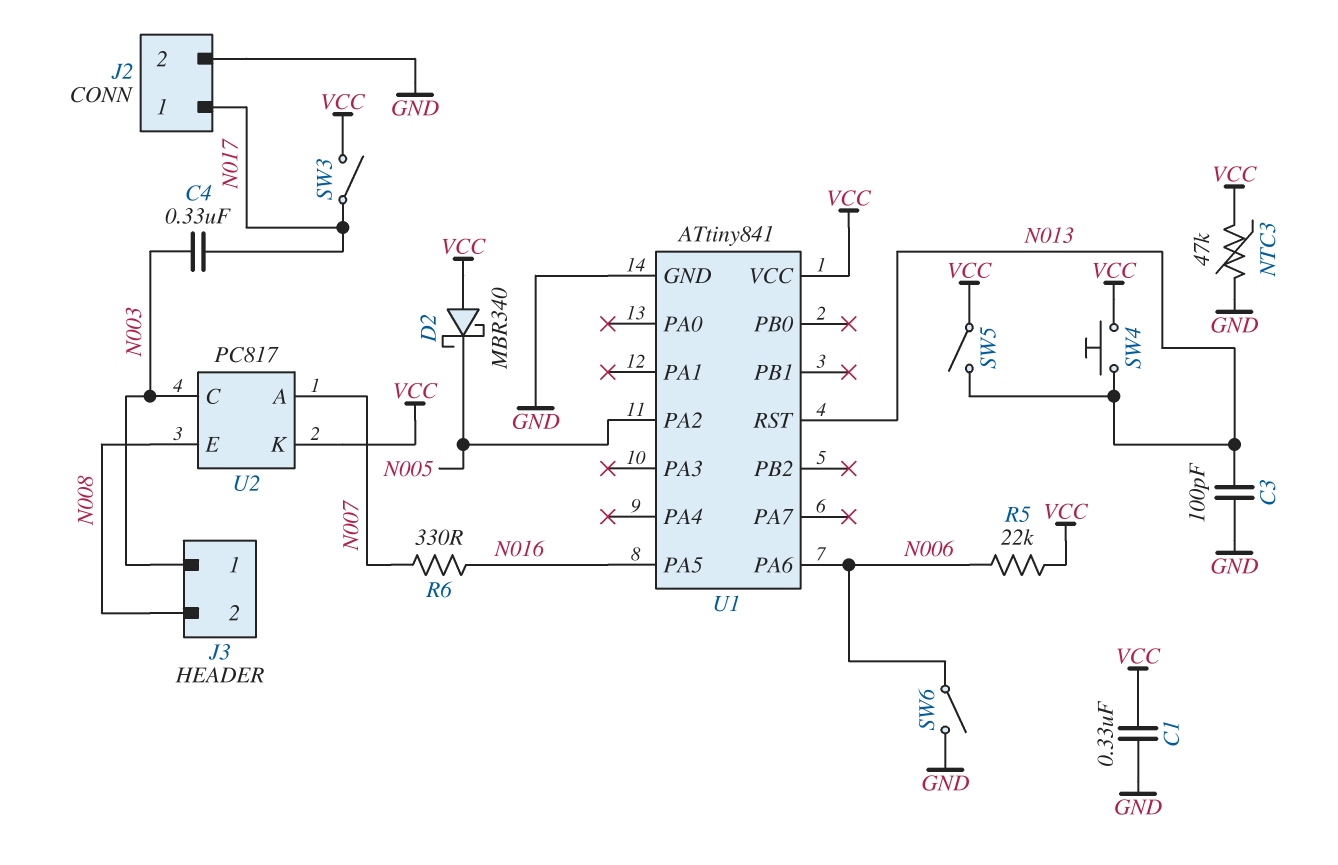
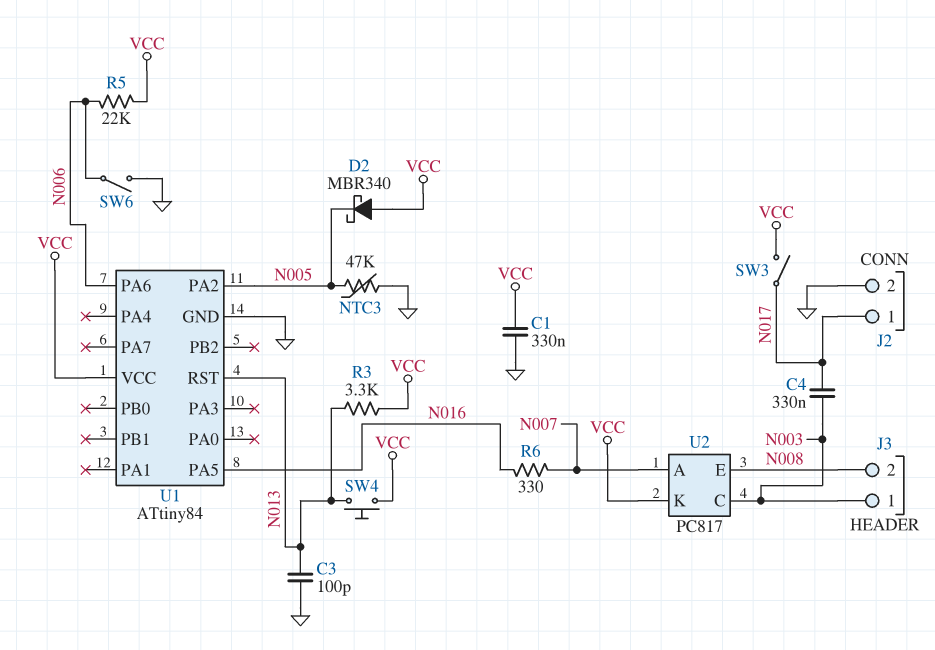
NTC3: 47k (GND, VCC) -> 47k (GND, N005)
R3: none -> 3.3k (N013, VCC)
SW5: switch (N013, VCC) -> none
U1: ATtiny841 -> ATtiny84

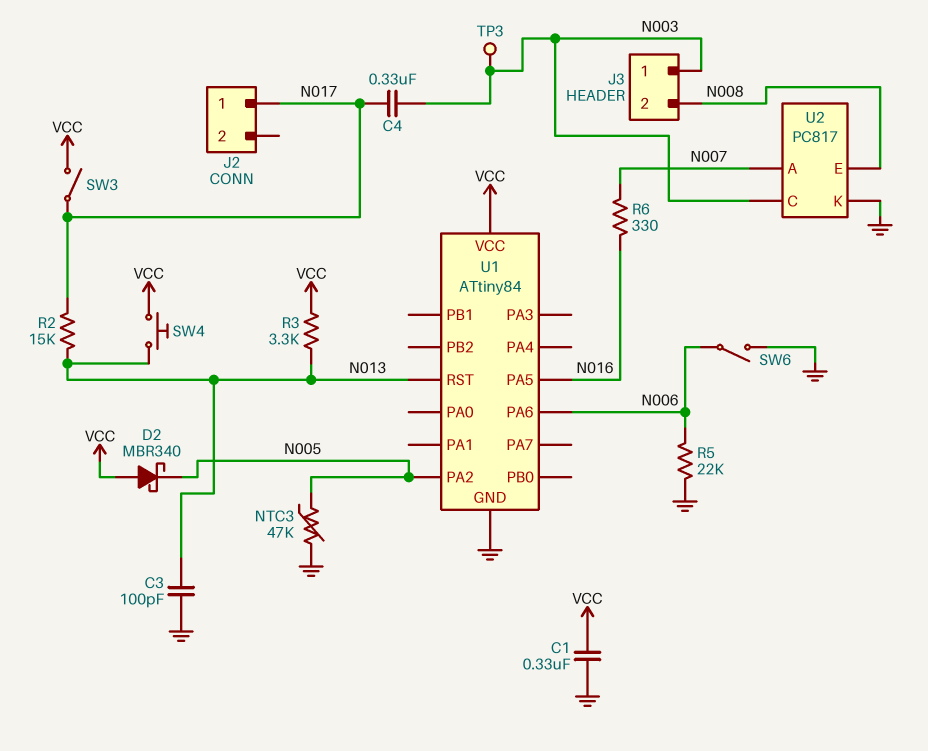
J2 pin 2: GND -> none
R2: none -> 15k (N013, N017)
R5: 22k (N006, VCC) -> 22k (GND, N006)
TP3: none -> test point (N003)
U2 pin K: VCC -> GND

